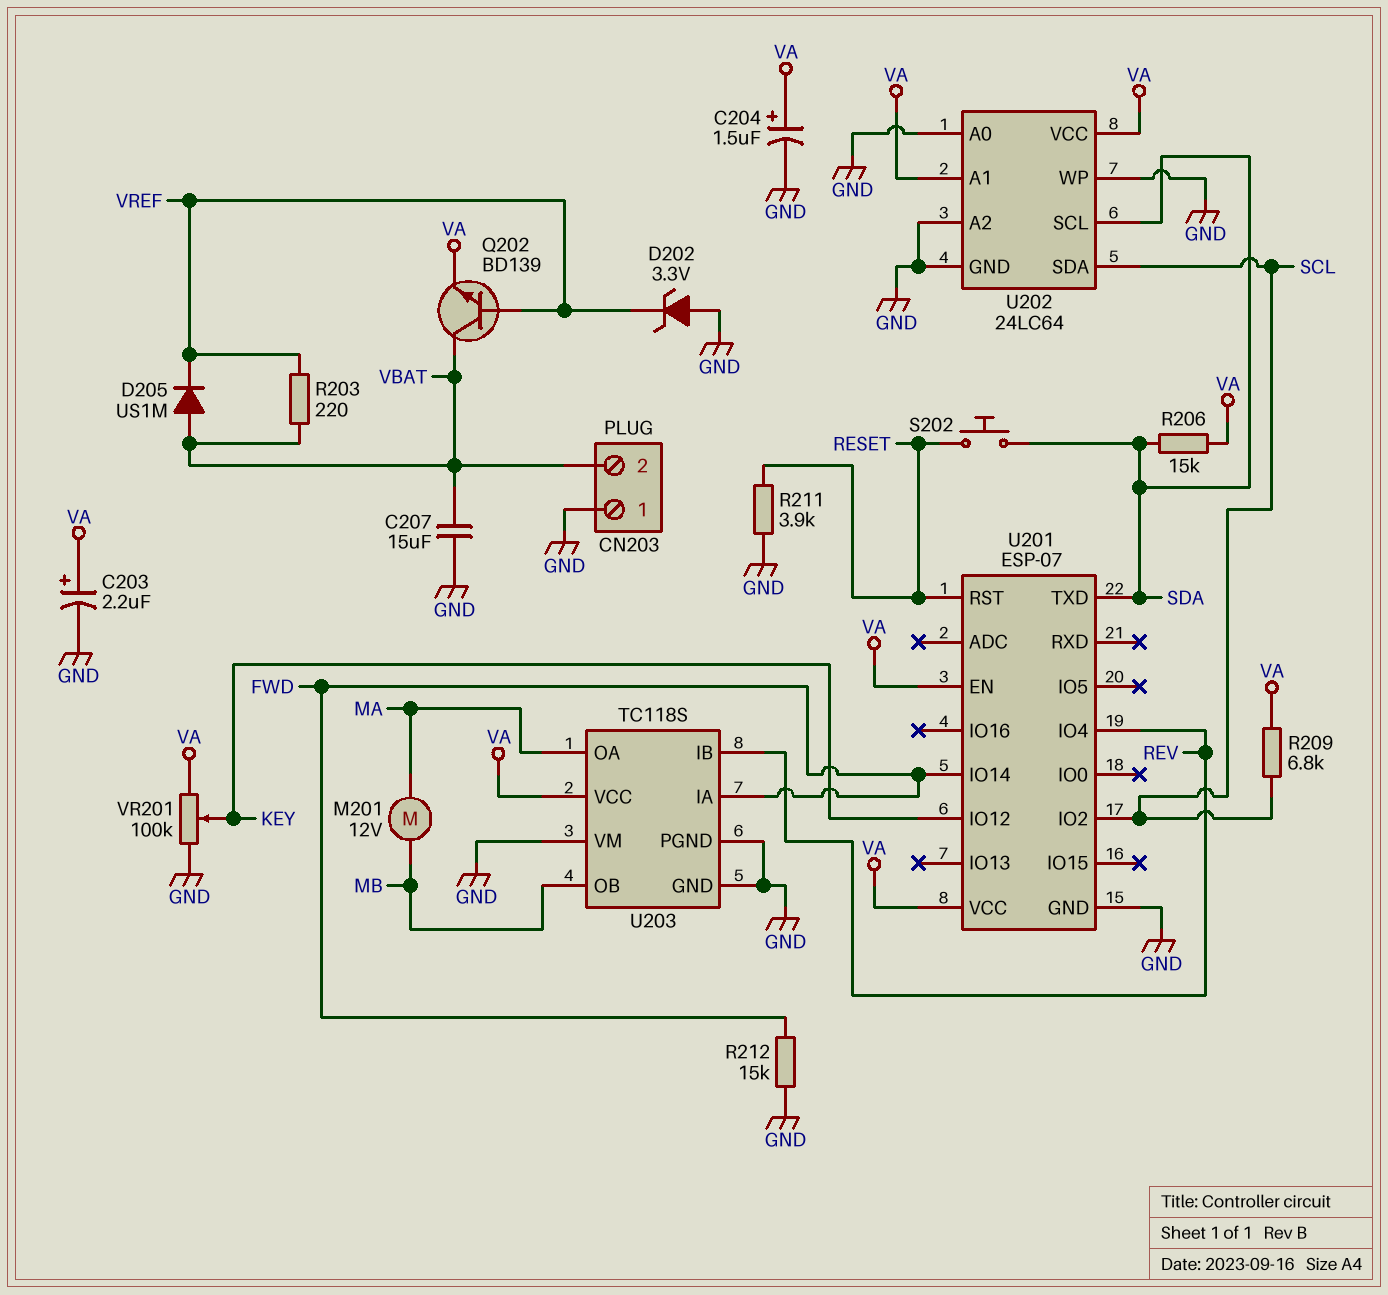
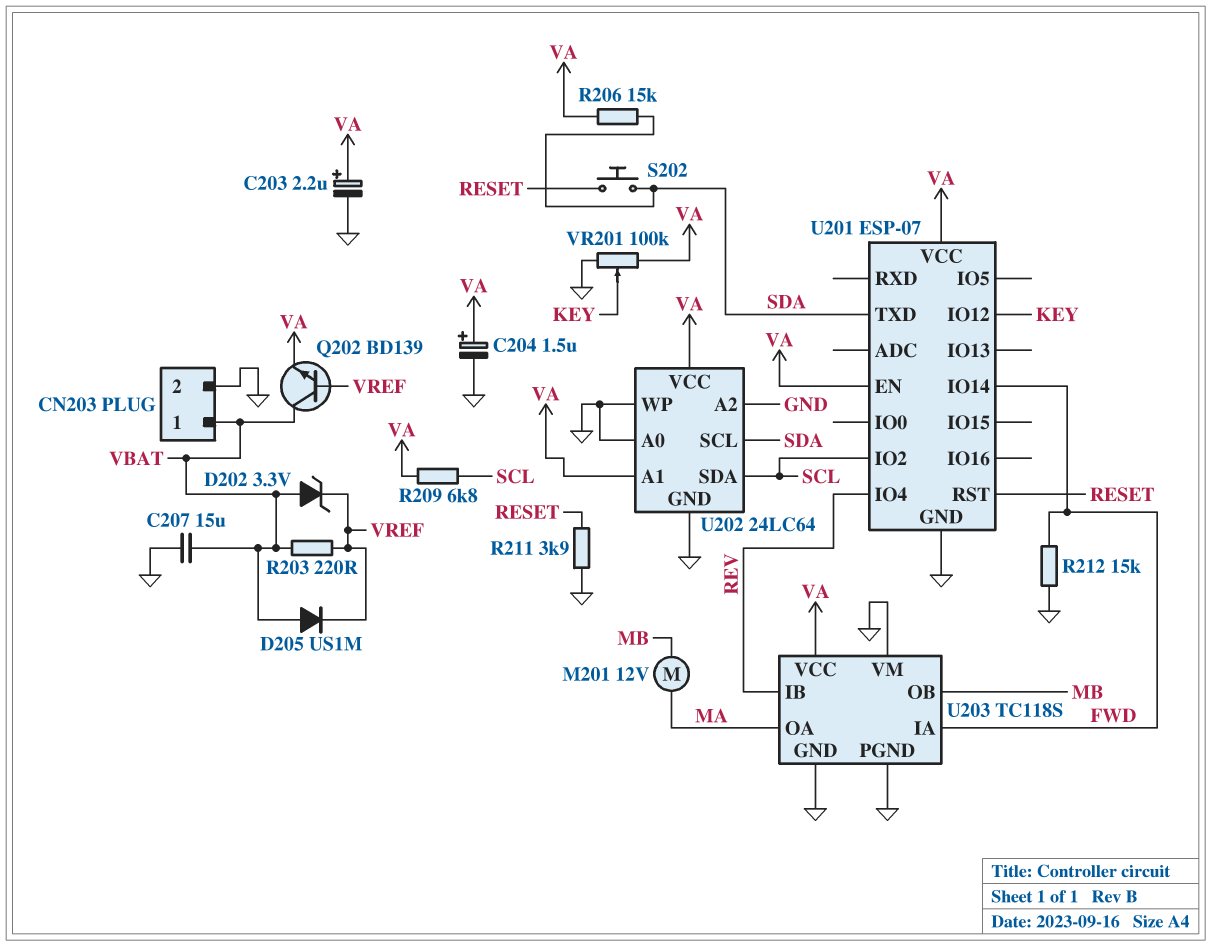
CN203 pin 1: GND -> VBAT
CN203 pin 2: VBAT -> GND
D202: zener 3.3V (A GND, K VREF) -> zener 3.3V (A VBAT, K VREF)

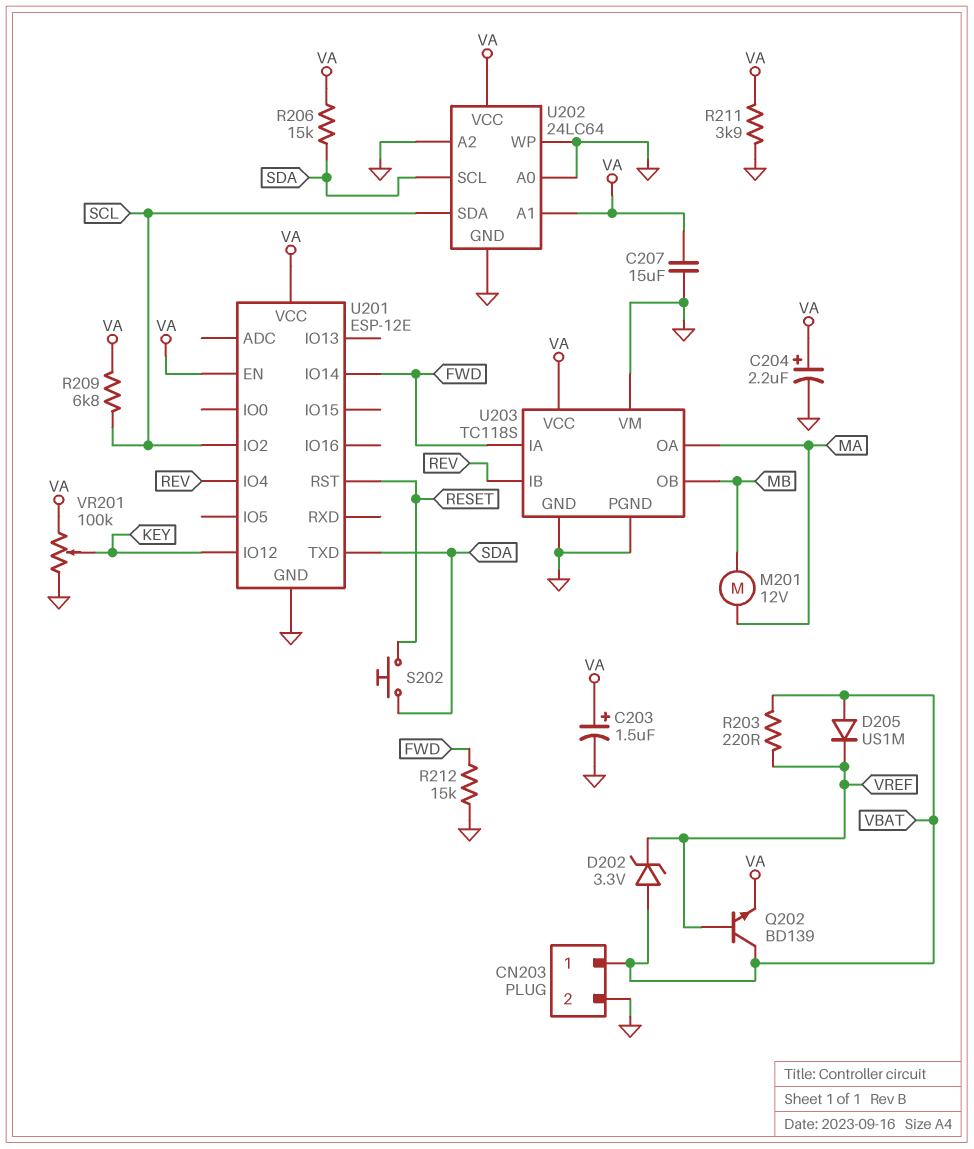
C203: 2.2uF (plus VA, minus GND) -> 1.5uF (plus VA, minus GND)
C204: 1.5uF (plus VA, minus GND) -> 2.2uF (plus VA, minus GND)
C207: 15uF (GND, VBAT) -> 15uF (GND, VA)
R211: 3.9k (GND, RESET) -> 3.9k (GND, VA)
U201: ESP-07 -> ESP-12E

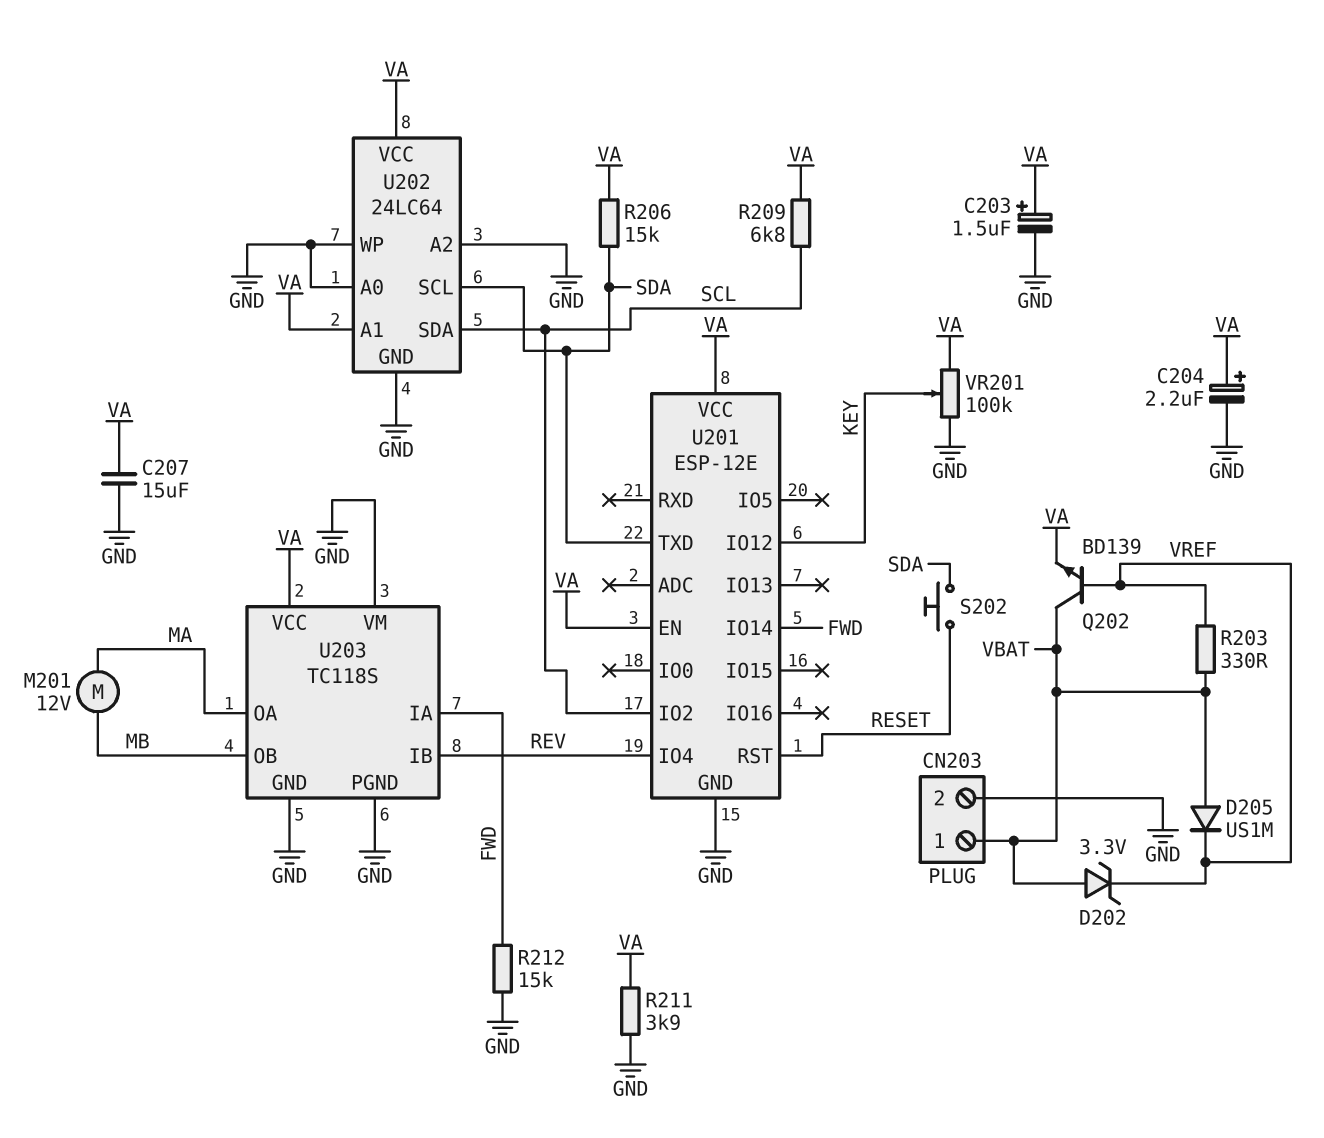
R203: 220 (VBAT, VREF) -> 330 (VBAT, VREF)

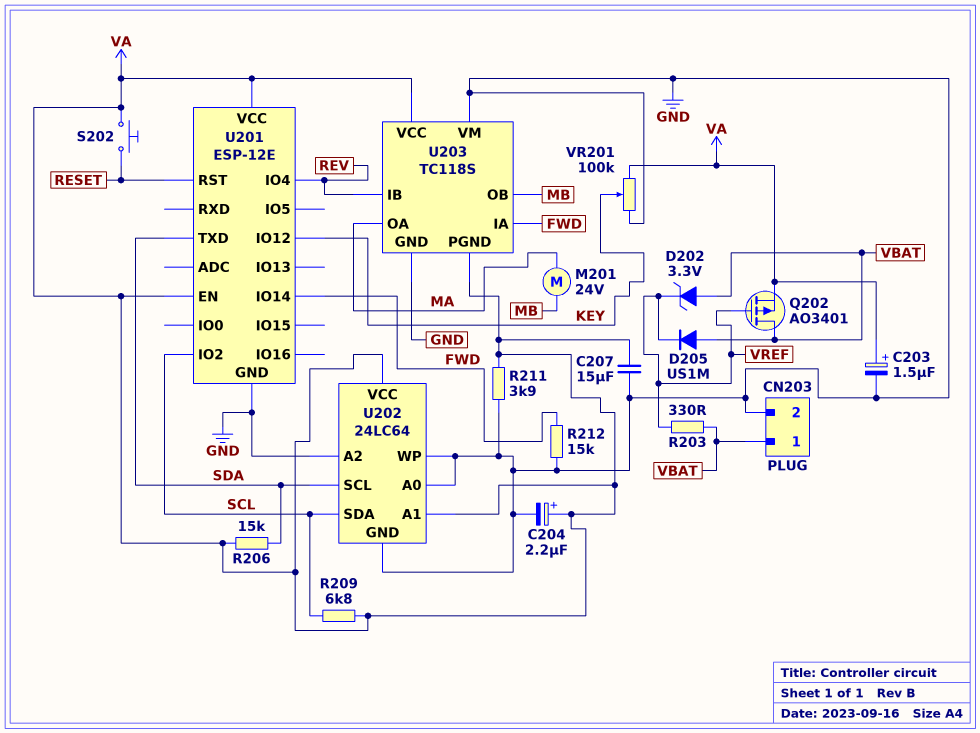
M201: motor 12V (MA, MB) -> motor 24V (MA, MB)
Q202: NPN BD139 (B VREF, C VBAT, E VA) -> PMOS AO3401 (G VREF, D VBAT, S VA)
S202: button (RESET, SDA) -> button (RESET, VA)
U203 pin PGND: GND -> VA

